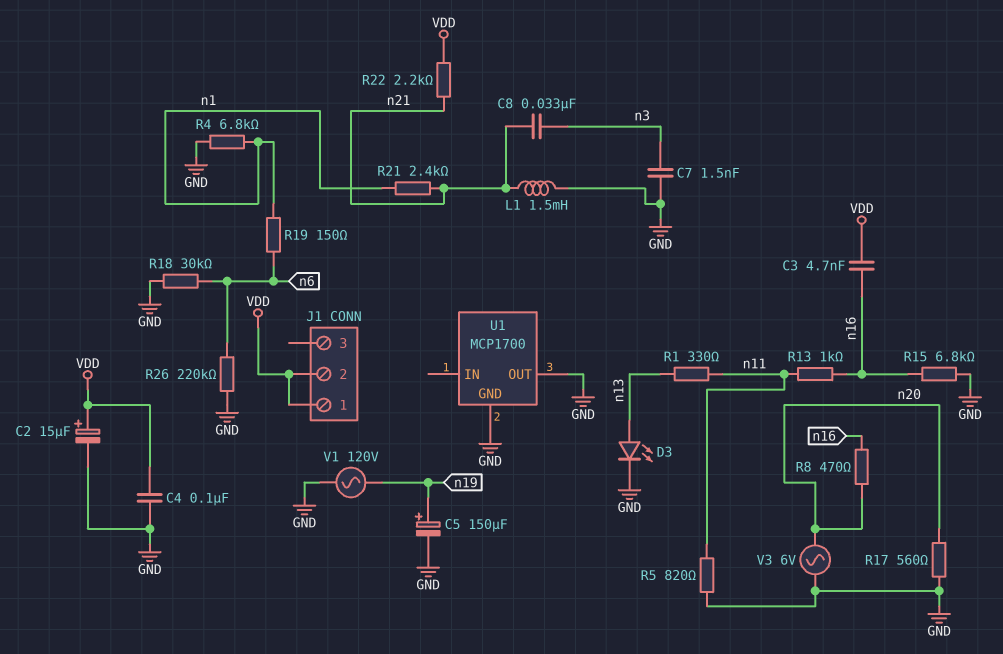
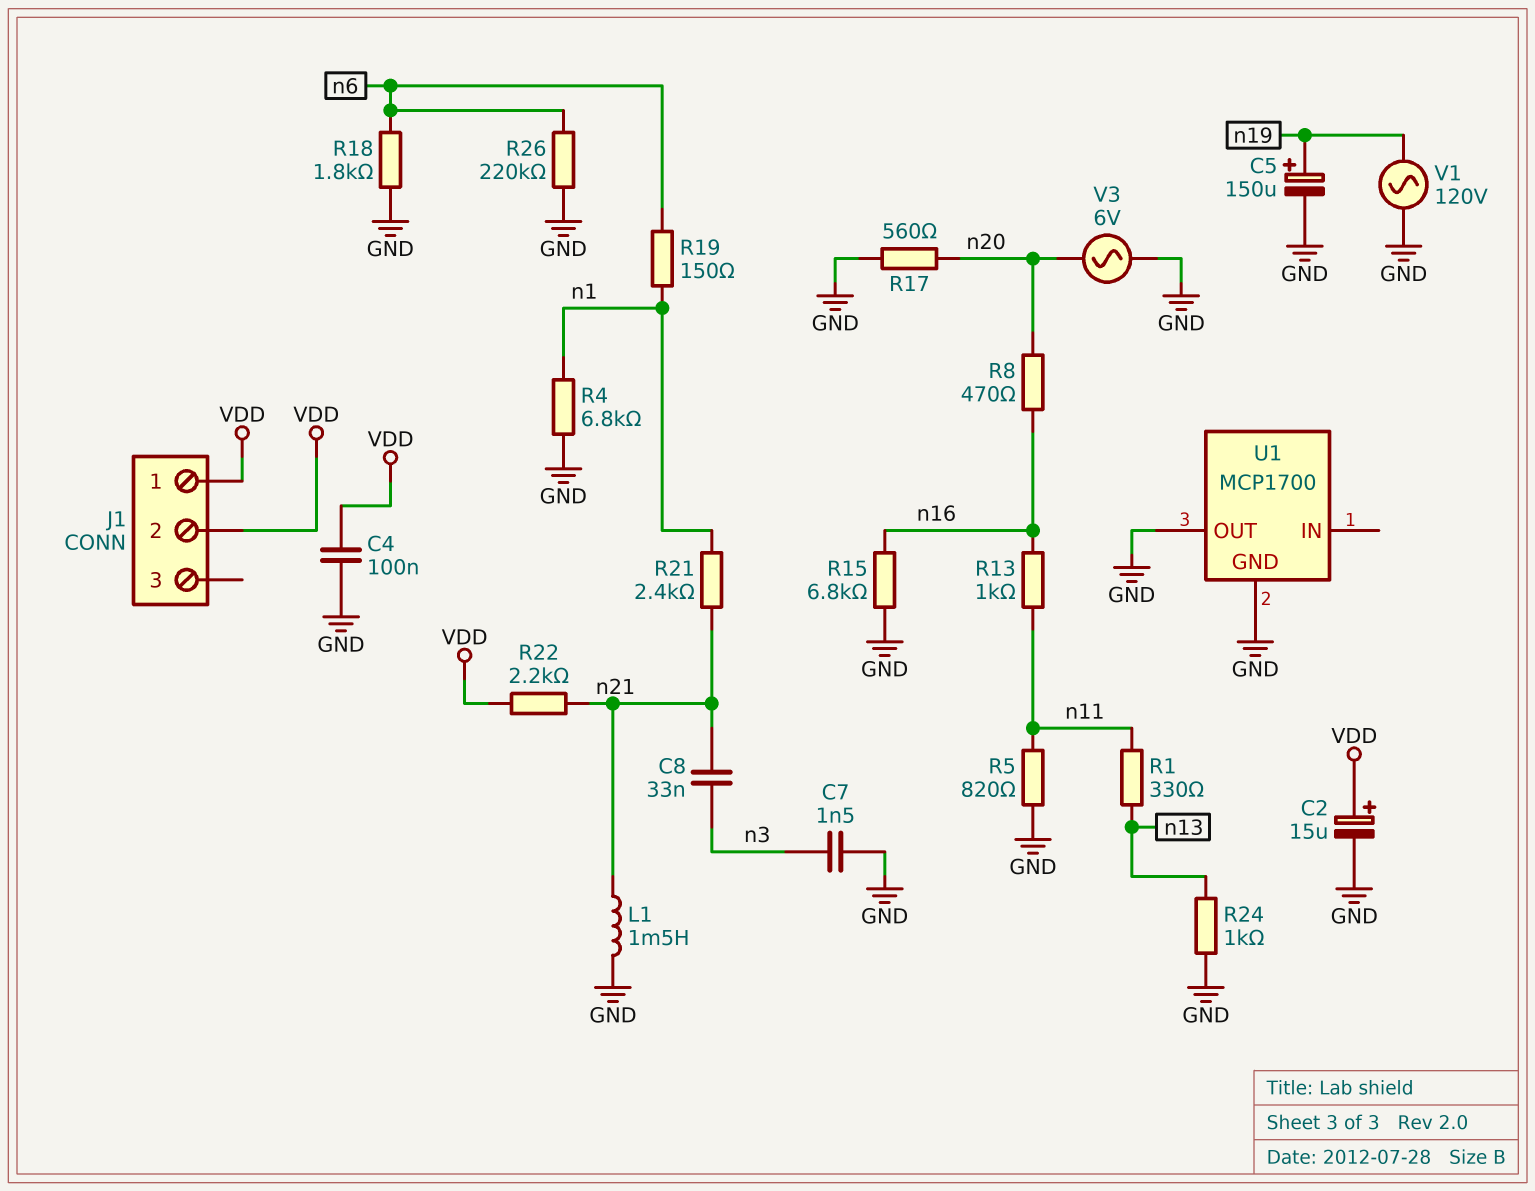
C3: 4.7nF (VDD, n16) -> none
D3: LED (A n13, K GND) -> none
R18: 30k (GND, n6) -> 1.8k (GND, n6)
R24: none -> 1k (GND, n13)

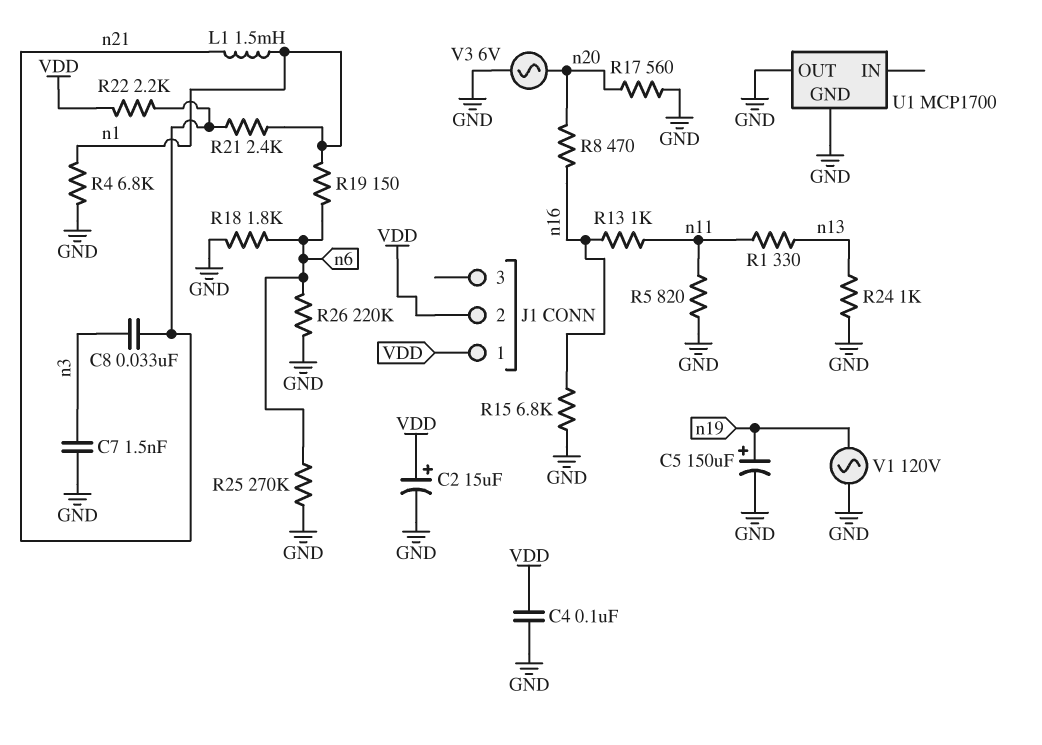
L1: 1.5mH (GND, n21) -> 1.5mH (n1, n21)
R25: none -> 270k (GND, n6)

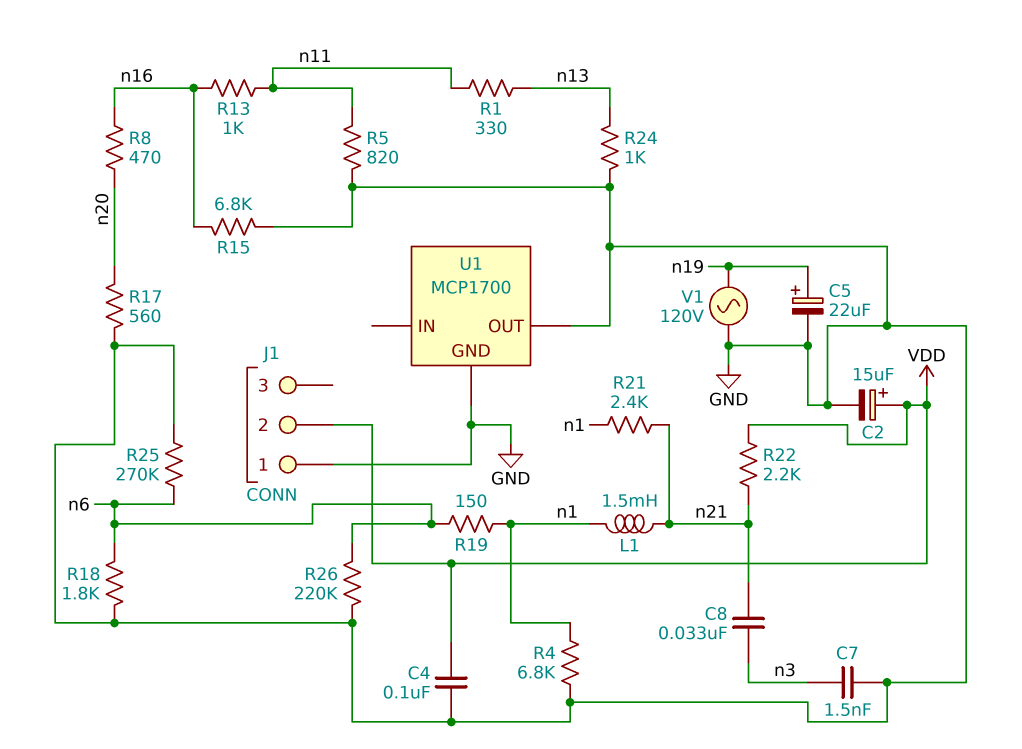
C5: 150uF (plus n19, minus GND) -> 22uF (plus n19, minus GND)
J1 pin 1: VDD -> GND
V3: AC 6V (GND, n20) -> none

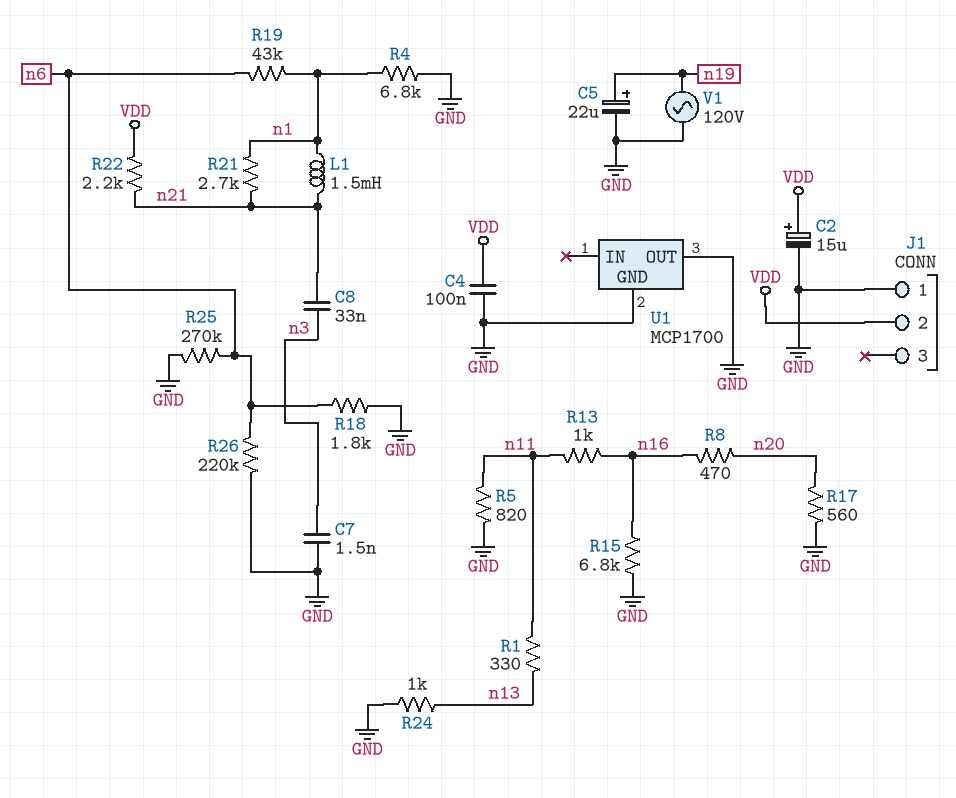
R19: 150 (n1, n6) -> 43k (n1, n6)
R21: 2.4k (n1, n21) -> 2.7k (n1, n21)

